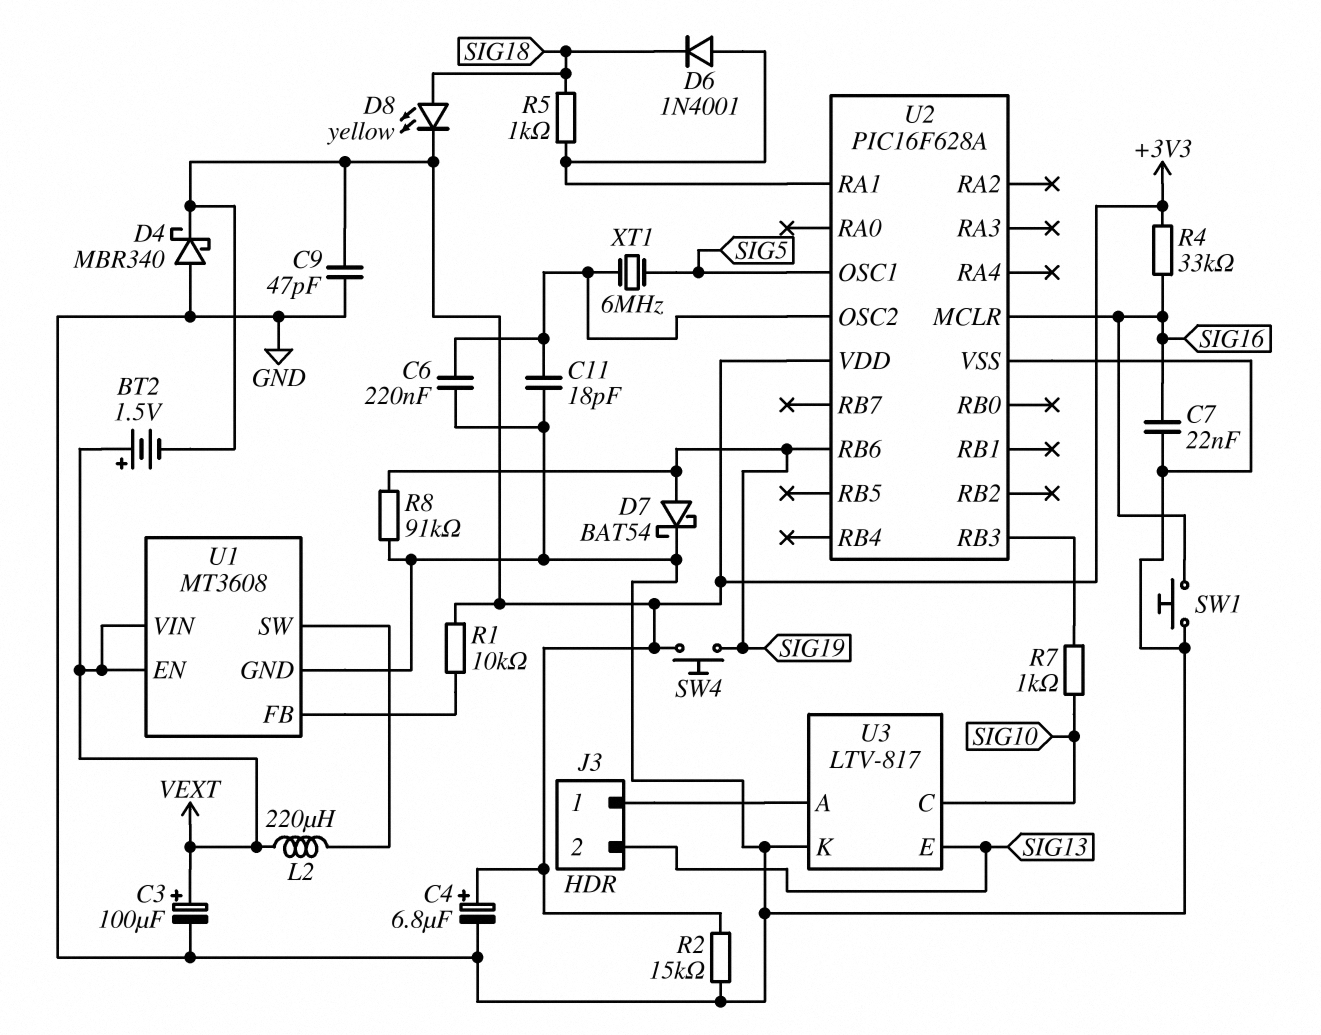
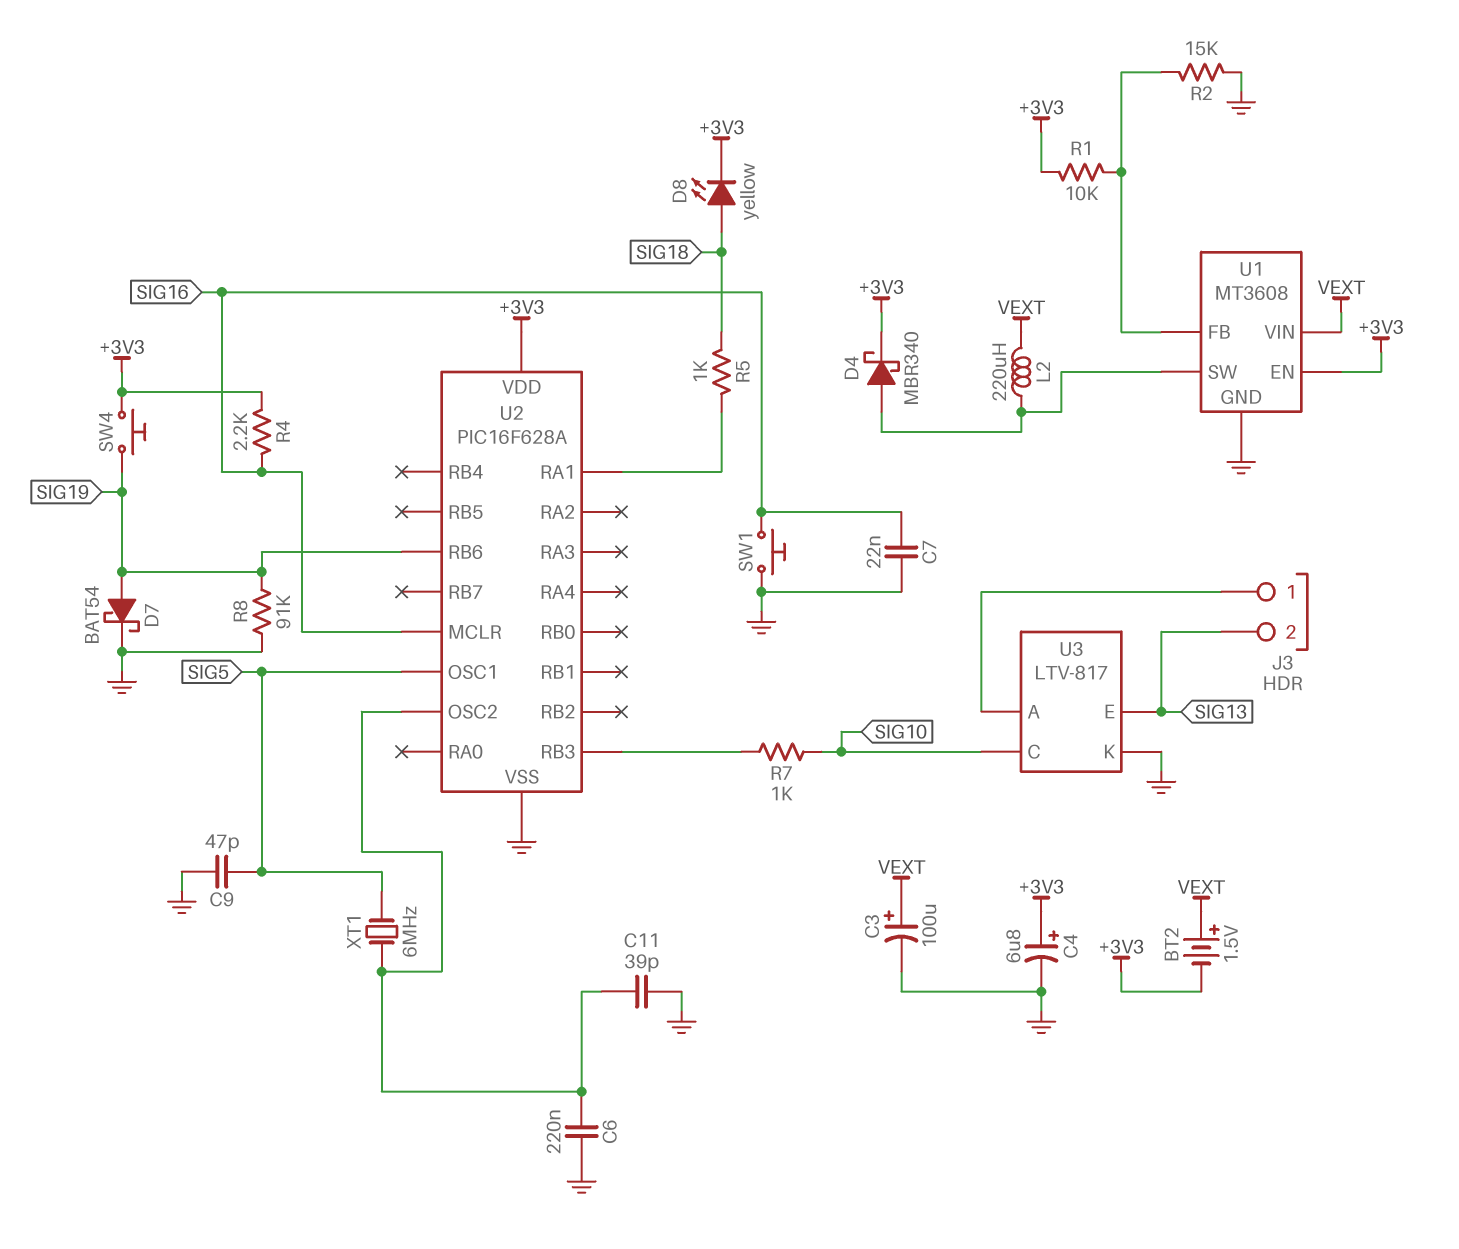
C9: 47pF (+3V3, GND) -> 47pF (GND, SIG5)
C11: 18pF (GND, U2/OSC2) -> 39pF (GND, U2/OSC2)
D4: schottky MBR340 (A GND, K +3V3) -> schottky MBR340 (A U1/SW, K +3V3)
D6: diode 1N4001 (A U2/RA1, K SIG18) -> none
R2: 15k (+3V3, GND) -> 15k (GND, U1/FB)
R4: 33k (+3V3, SIG16) -> 2.2k (+3V3, SIG16)
U1 pin EN: VEXT -> +3V3

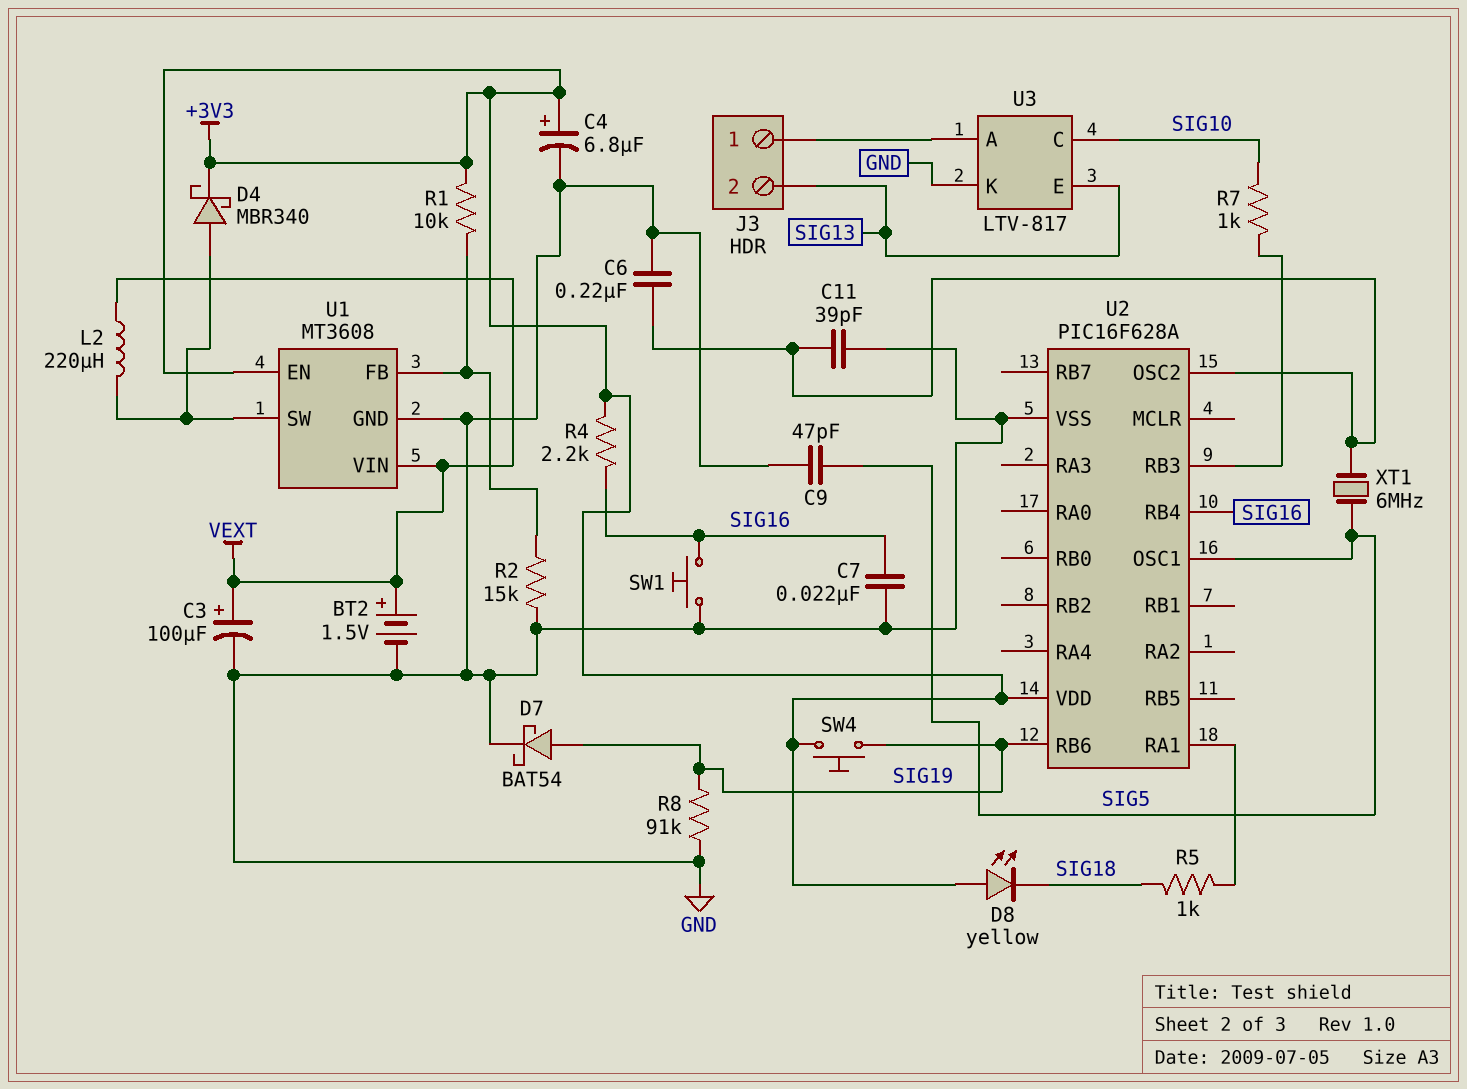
BT2: 1.5V (plus VEXT, minus +3V3) -> 1.5V (plus VEXT, minus GND)
D8: LED yellow (A SIG18, K +3V3) -> LED yellow (A +3V3, K SIG18)
U2 pin MCLR: SIG16 -> none
U2 pin RB4: none -> SIG16

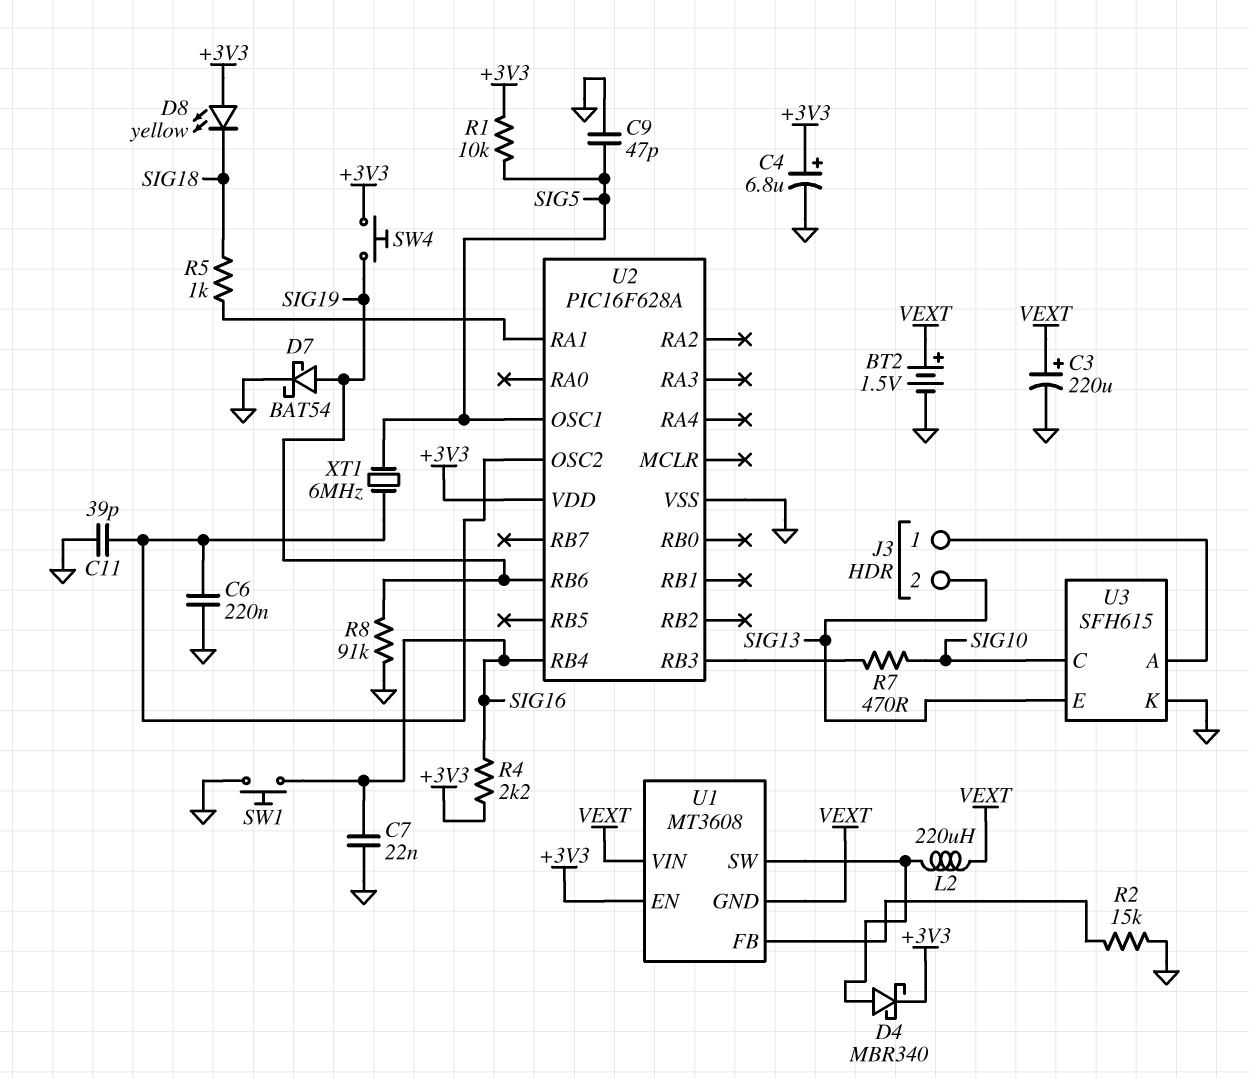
C3: 100uF (plus VEXT, minus GND) -> 220uF (plus VEXT, minus GND)
R1: 10k (+3V3, U1/FB) -> 10k (+3V3, SIG5)
R7: 1k (SIG10, U2/RB3) -> 470 (SIG10, U2/RB3)
U1 pin GND: GND -> VEXT
U3: LTV-817 -> SFH615

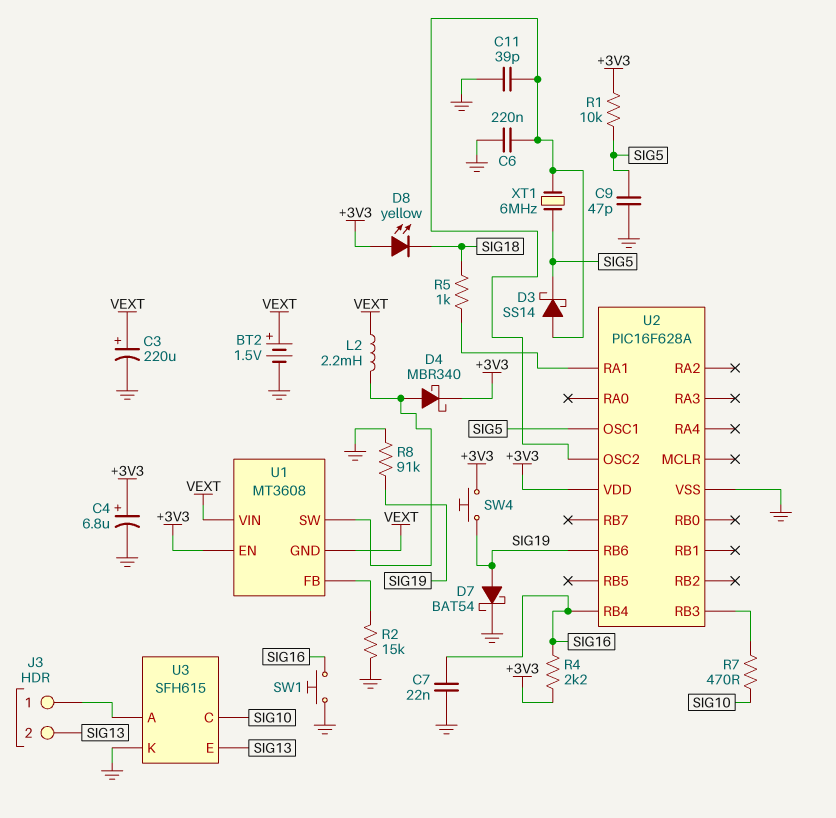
D3: none -> schottky SS14 (A U2/OSC2, K SIG5)
L2: 220uH (U1/SW, VEXT) -> 2.2mH (U1/SW, VEXT)

